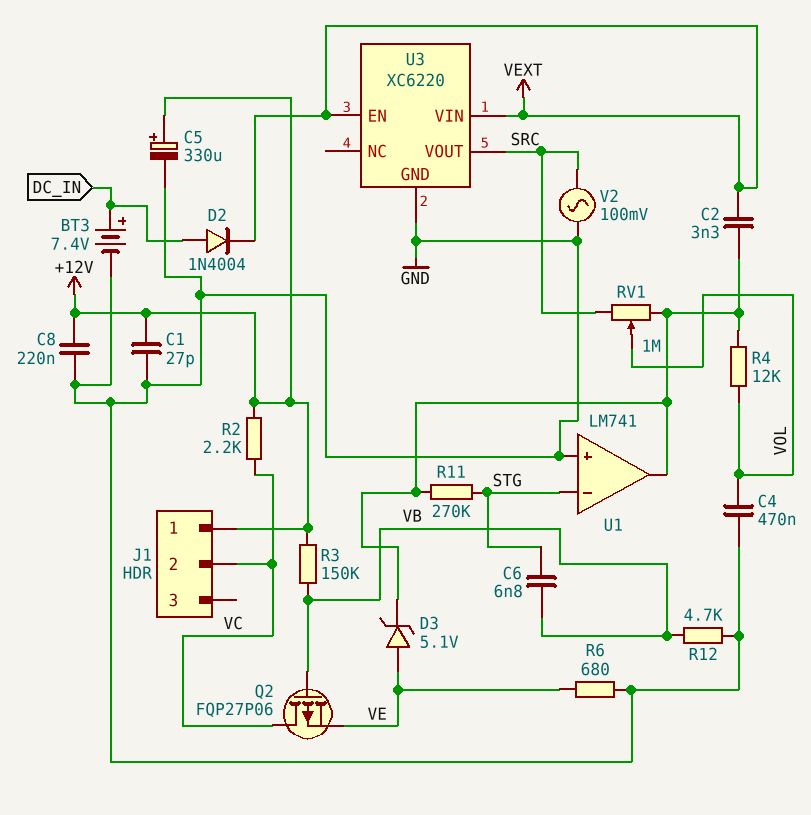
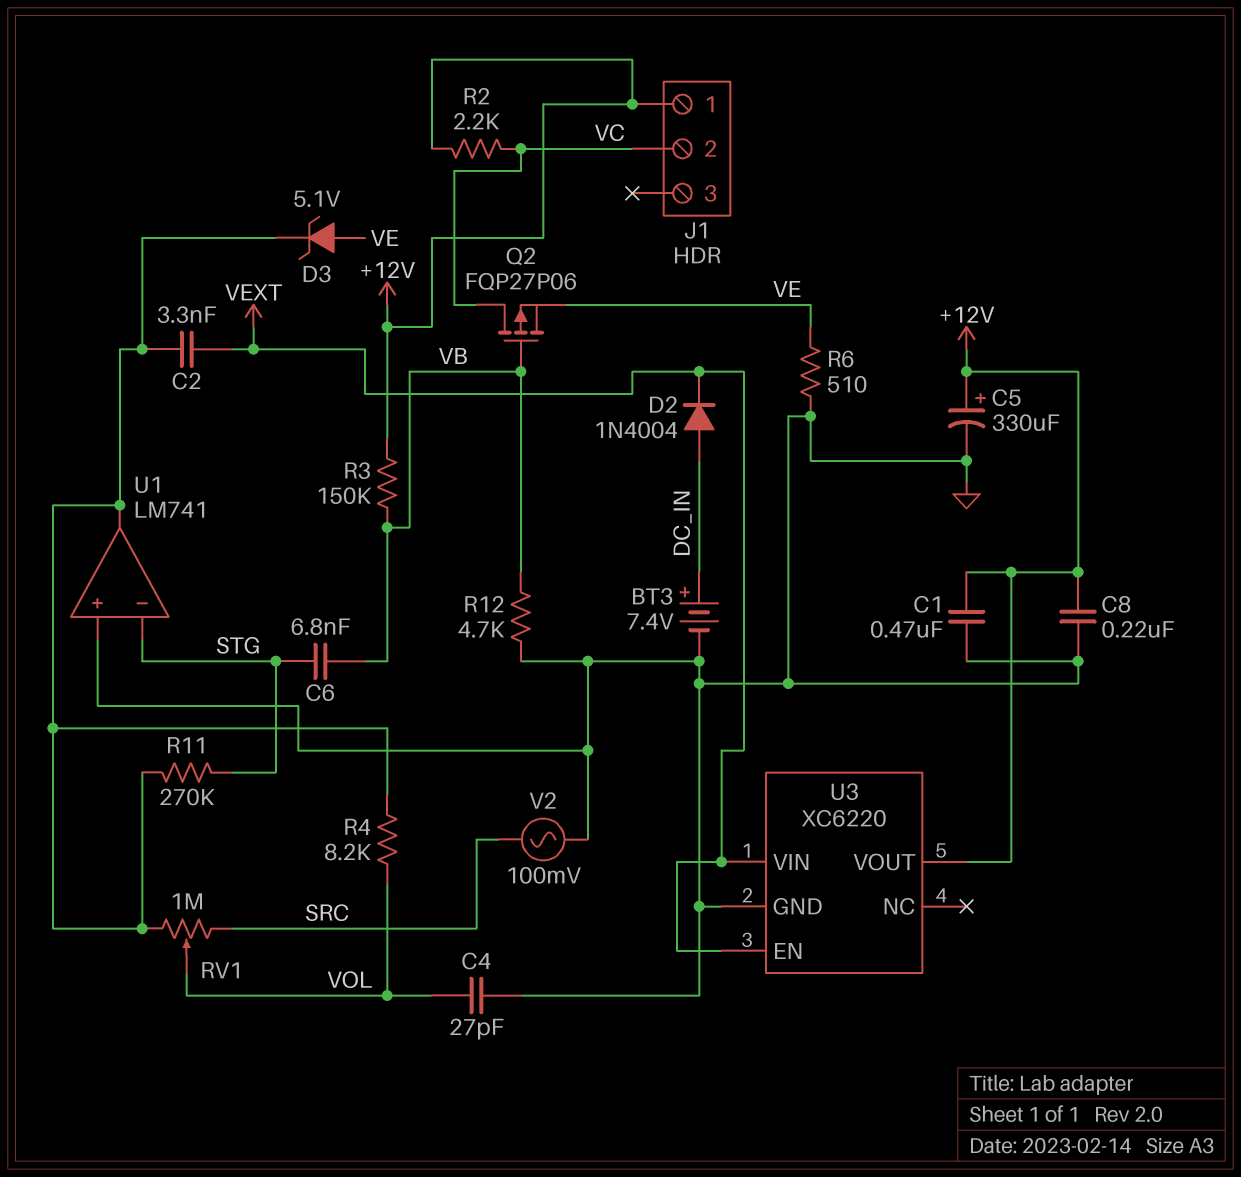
C1: 27pF (+12V, GND) -> 470nF (+12V, GND)
C4: 470nF (GND, VOL) -> 27pF (GND, VOL)
R4: 12k (U1/out, VOL) -> 8.2k (U1/out, VOL)
R6: 680 (GND, VE) -> 510 (GND, VE)
U3 pin VOUT: SRC -> +12V

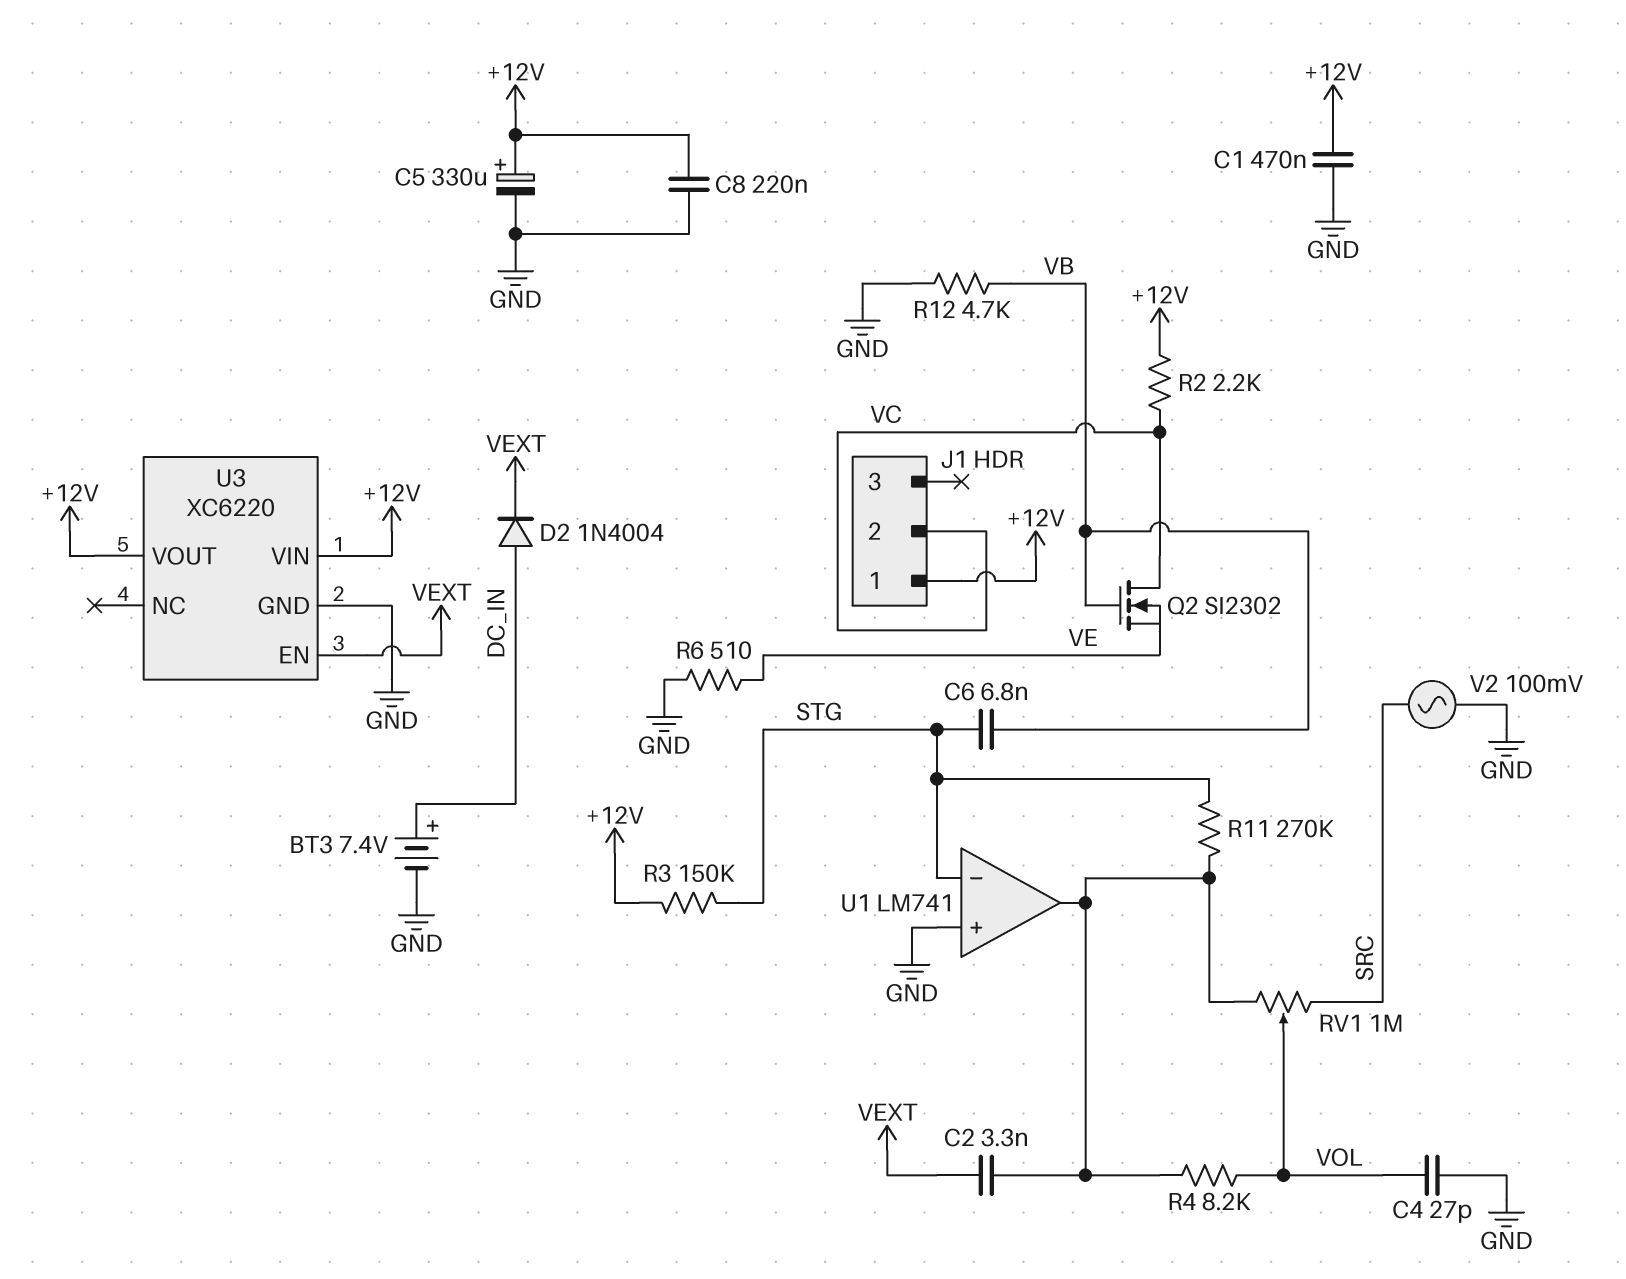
D3: zener 5.1V (A VE, K U1/out) -> none
Q2: PMOS FQP27P06 (G VB, D VC, S VE) -> NMOS SI2302 (G VB, D VC, S VE)
R3: 150k (+12V, VB) -> 150k (+12V, STG)
U3 pin VIN: VEXT -> +12V

